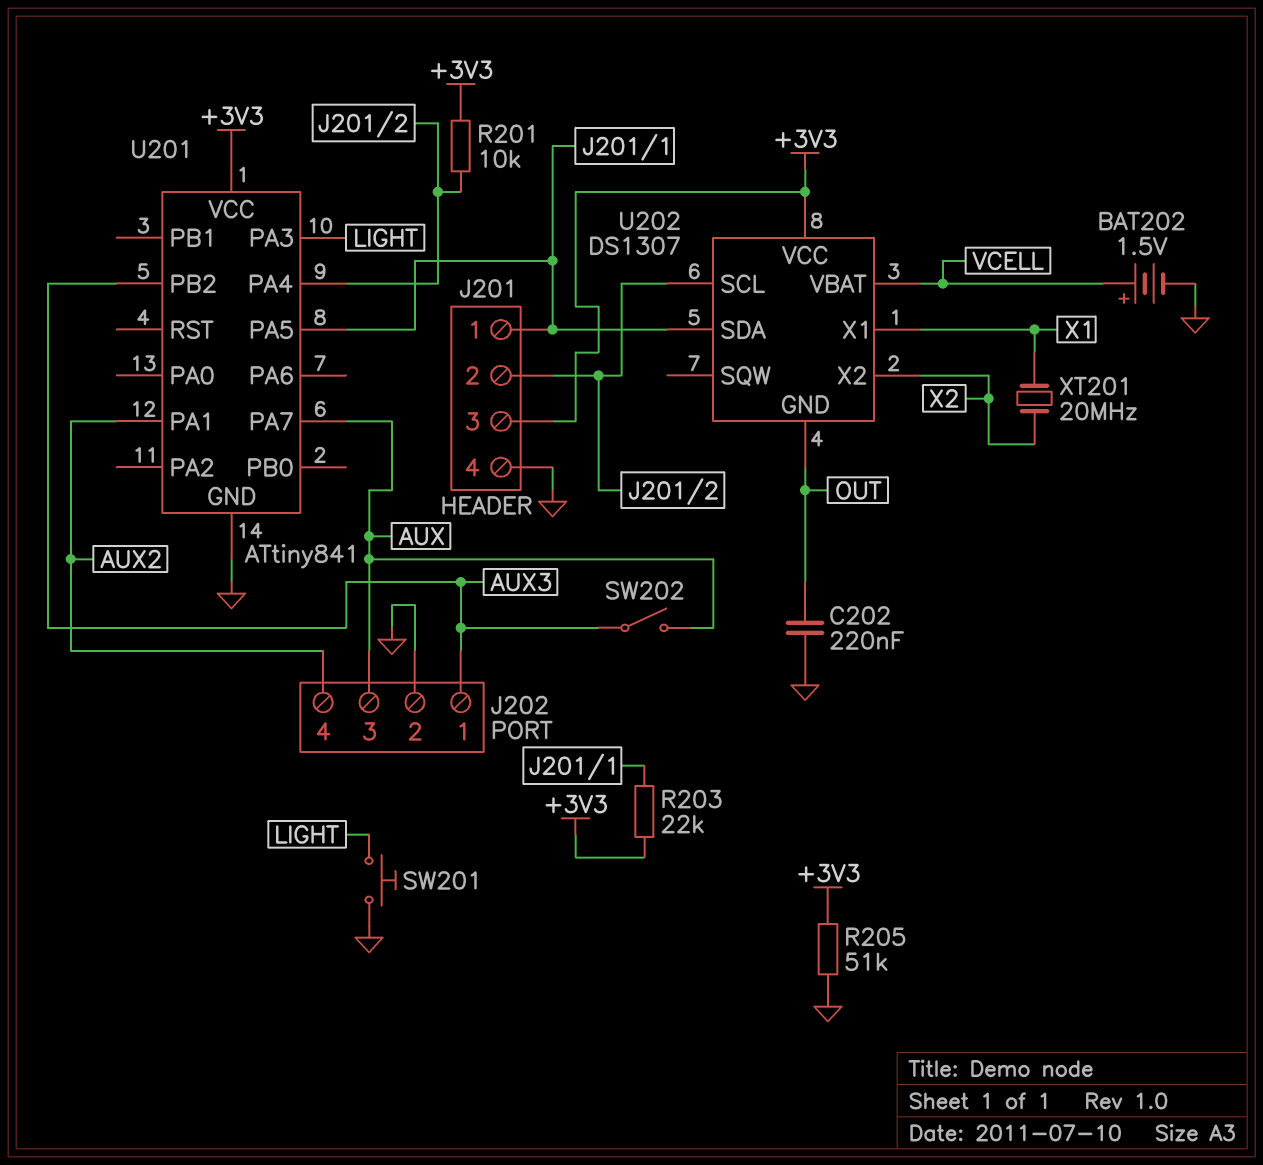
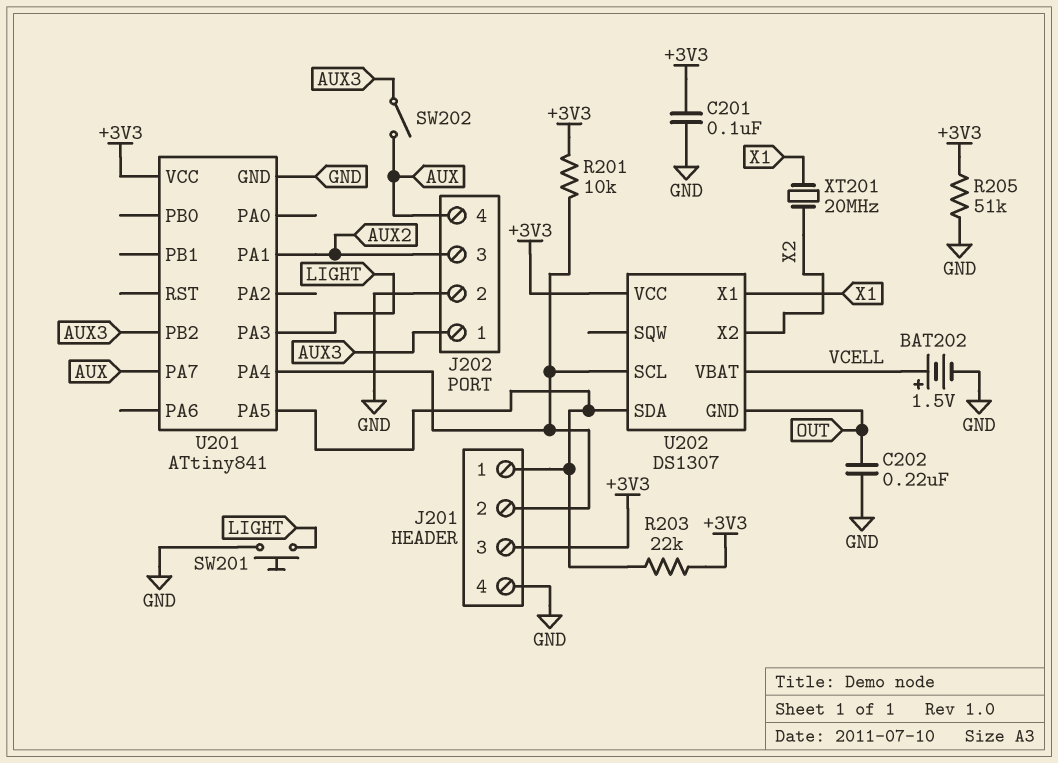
C201: none -> 100nF (+3V3, GND)
J202 pin 3: AUX -> AUX2
J202 pin 4: AUX2 -> AUX

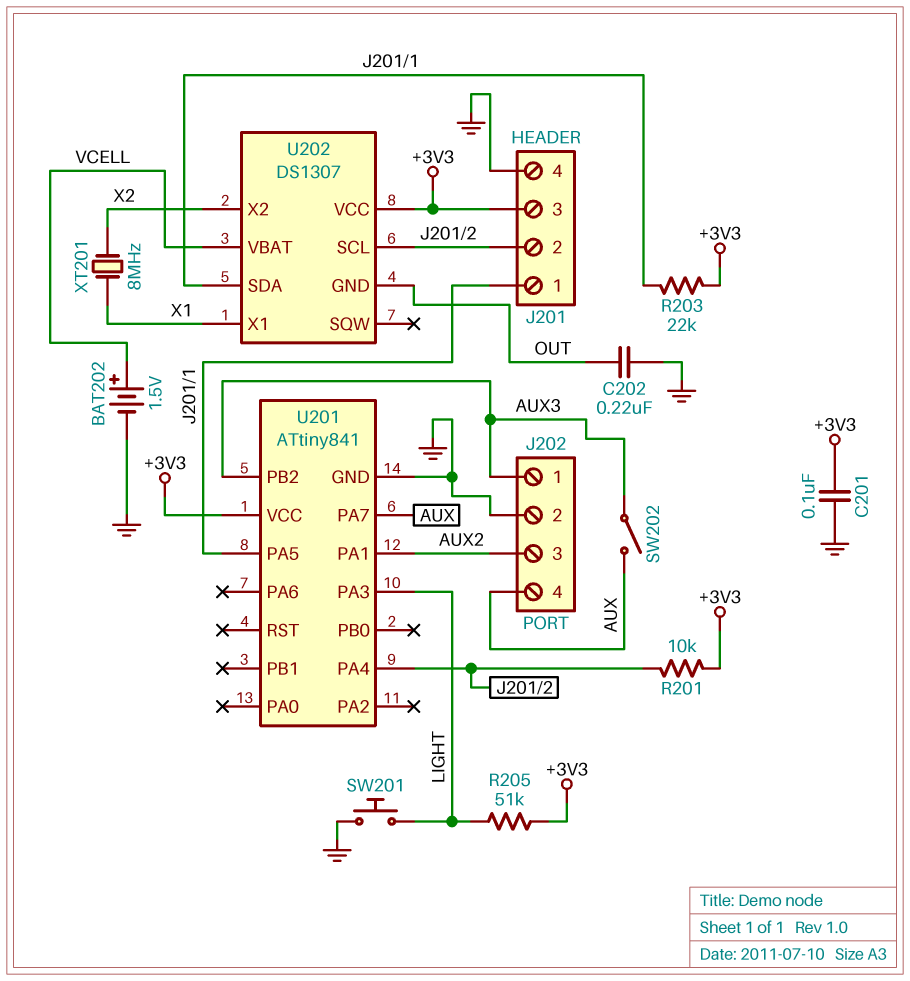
R205: 51k (+3V3, GND) -> 51k (+3V3, LIGHT)
XT201: 20MHz (X1, X2) -> 8MHz (X1, X2)

